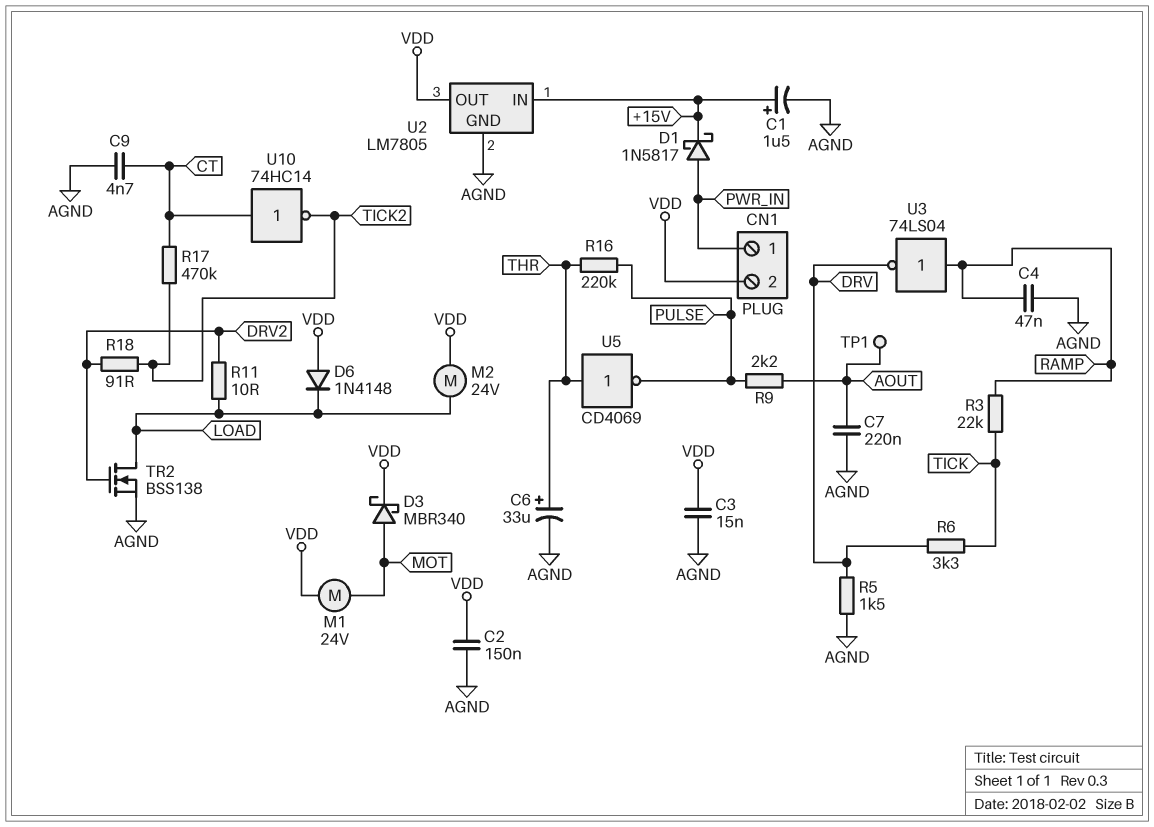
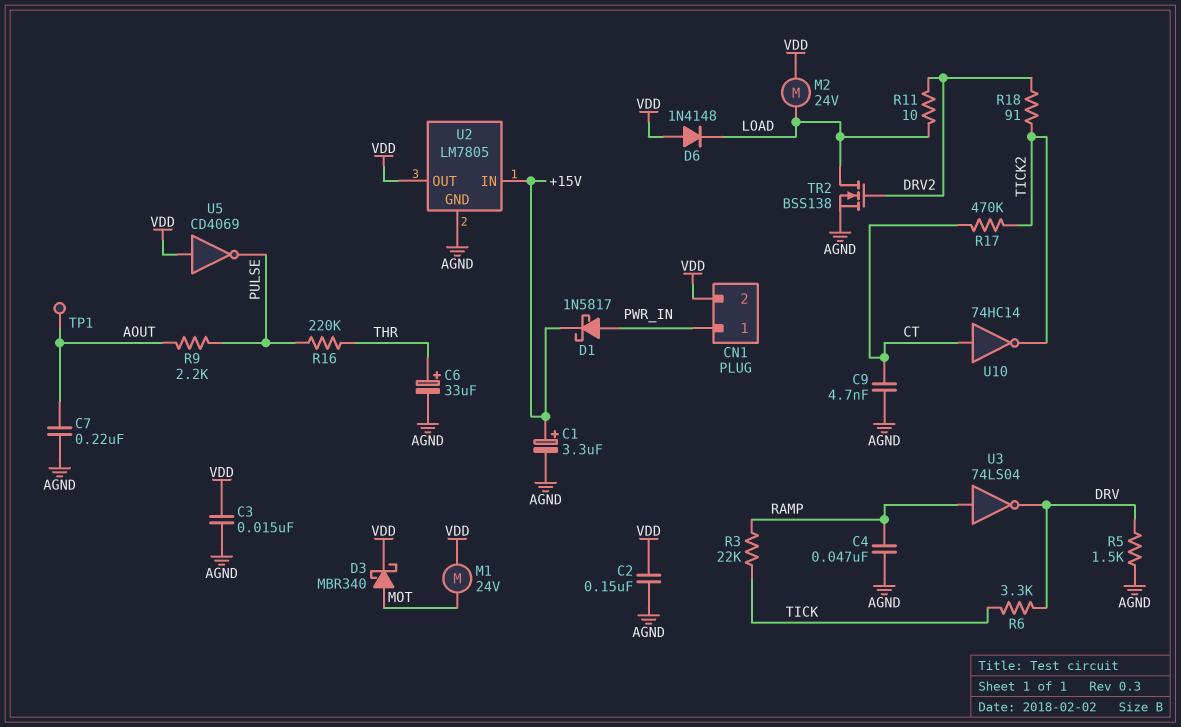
C1: 1.5uF (plus +15V, minus AGND) -> 3.3uF (plus +15V, minus AGND)
U5: NOT CD4069 (in THR, out PULSE) -> NOT CD4069 (in VDD, out PULSE)

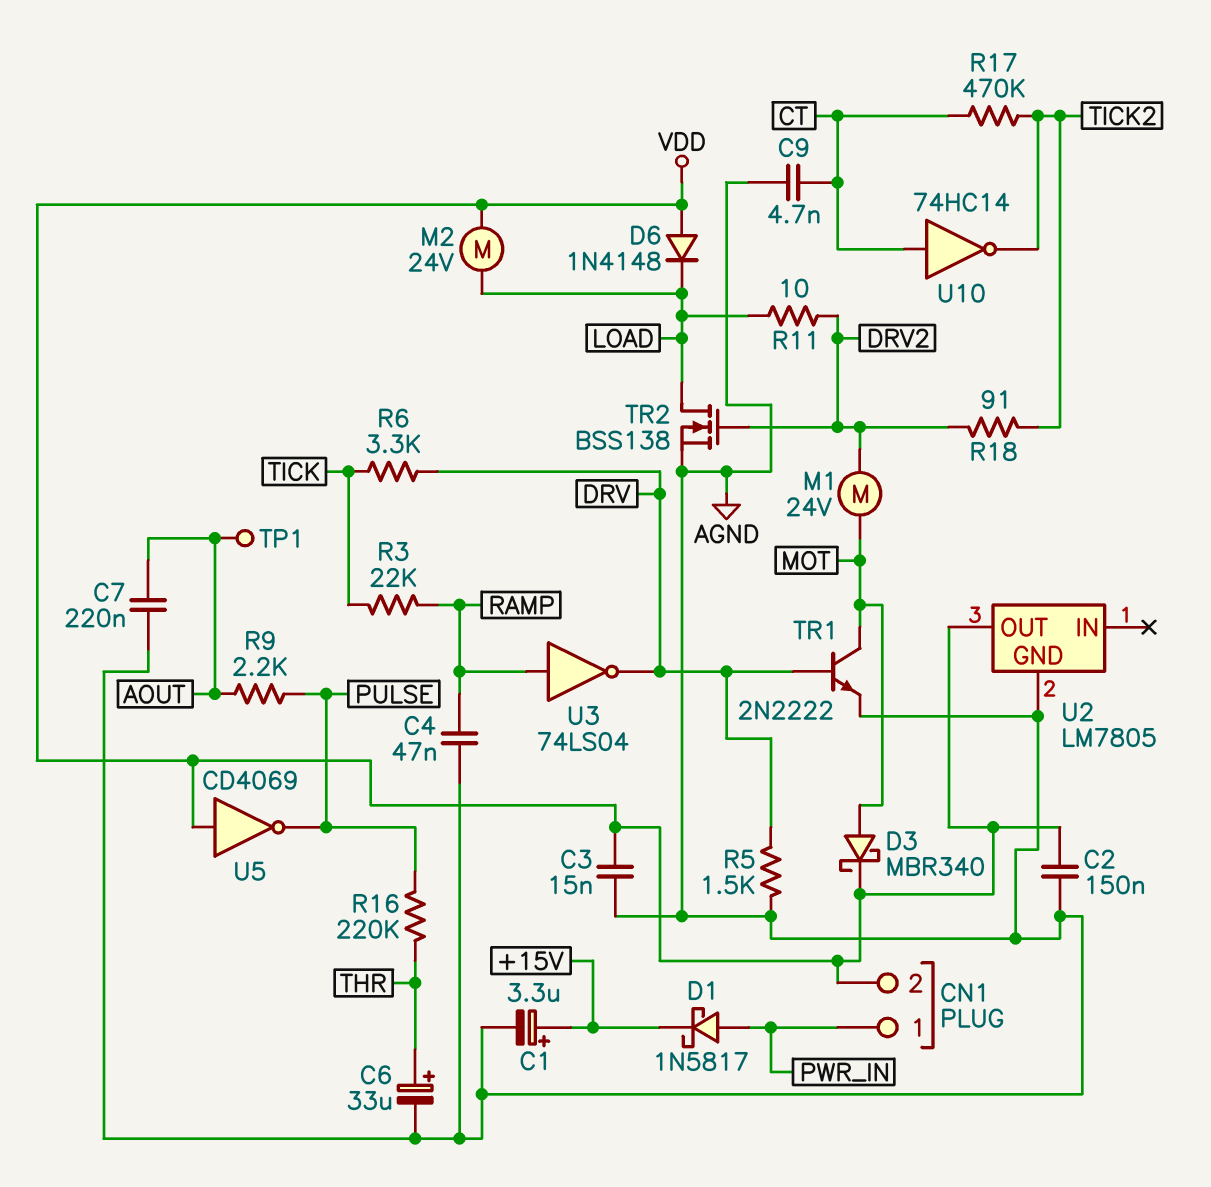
M1: motor 24V (MOT, VDD) -> motor 24V (DRV2, MOT)
TR1: none -> NPN 2N2222 (B DRV, C MOT, E AGND)
U2 pin IN: +15V -> none

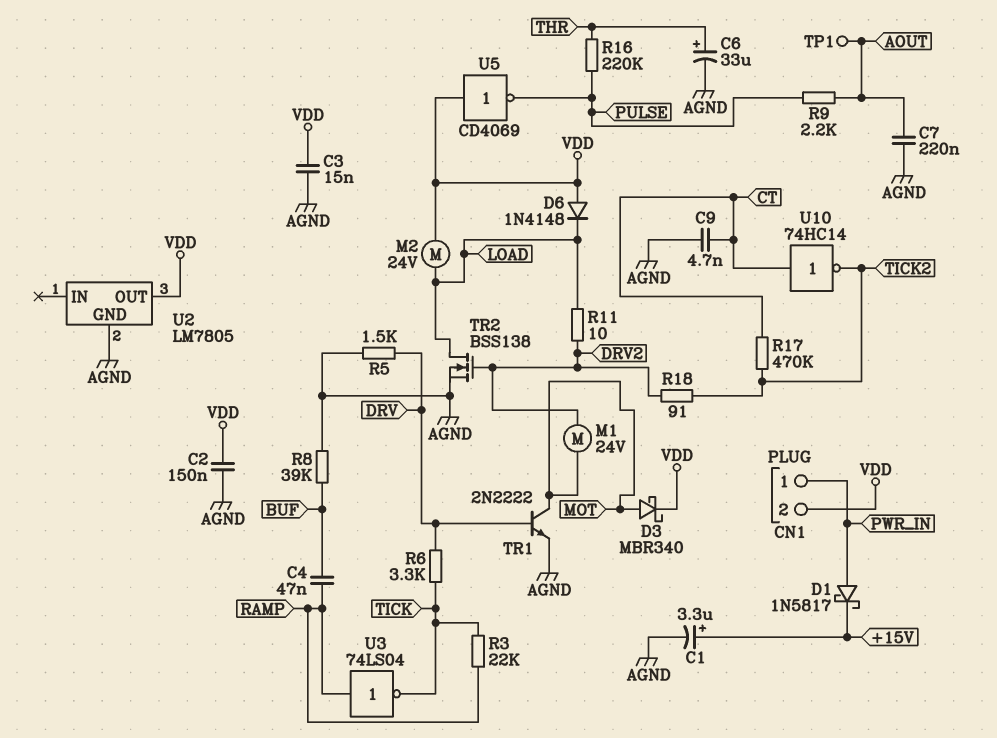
C4: 47nF (AGND, RAMP) -> 47nF (BUF, RAMP)
R8: none -> 39k (AGND, BUF)
U3: NOT 74LS04 (in RAMP, out DRV) -> NOT 74LS04 (in RAMP, out TICK)

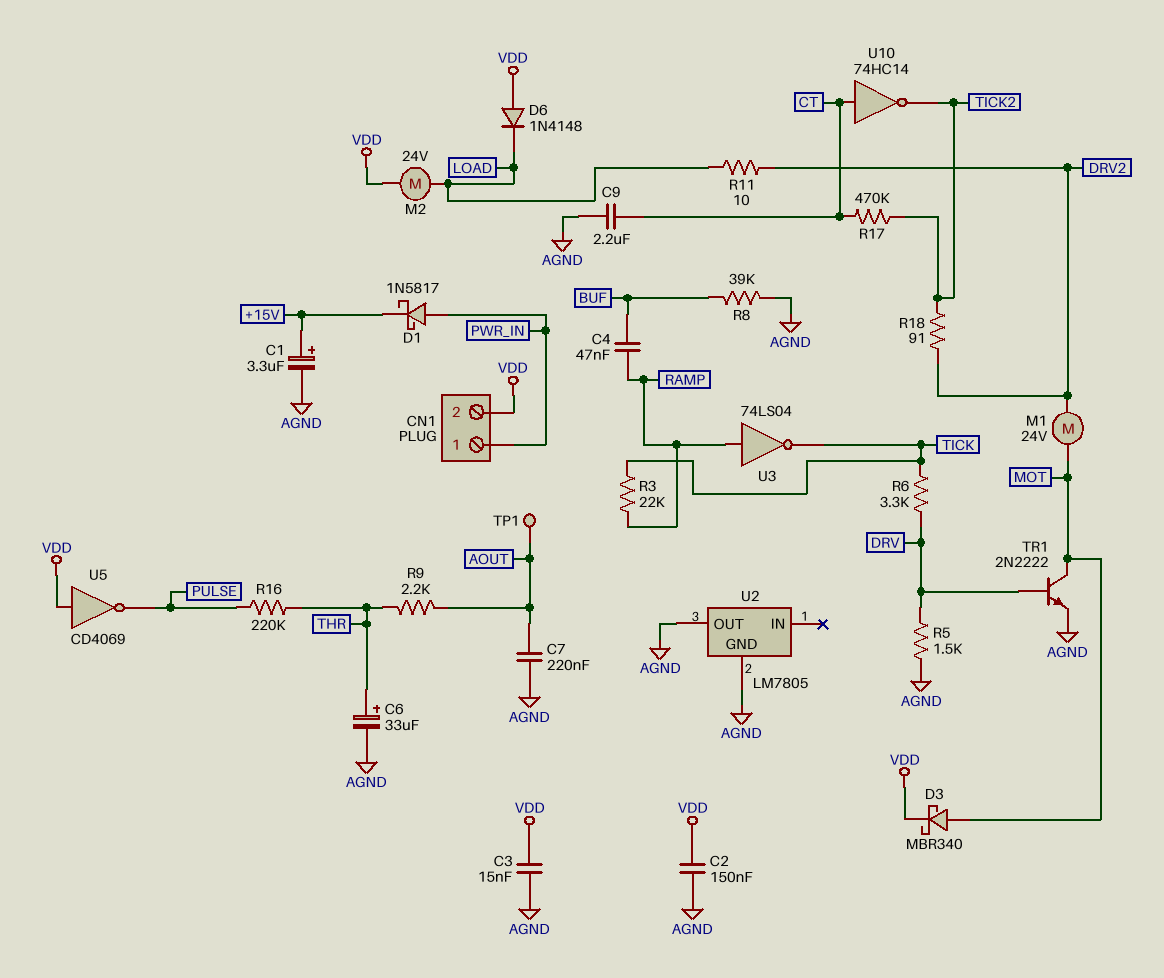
C9: 4.7nF (AGND, CT) -> 2.2uF (AGND, CT)
R9: 2.2k (AOUT, PULSE) -> 2.2k (AOUT, THR)
TR2: NMOS BSS138 (G DRV2, D LOAD, S AGND) -> none
U2 pin OUT: VDD -> AGND

